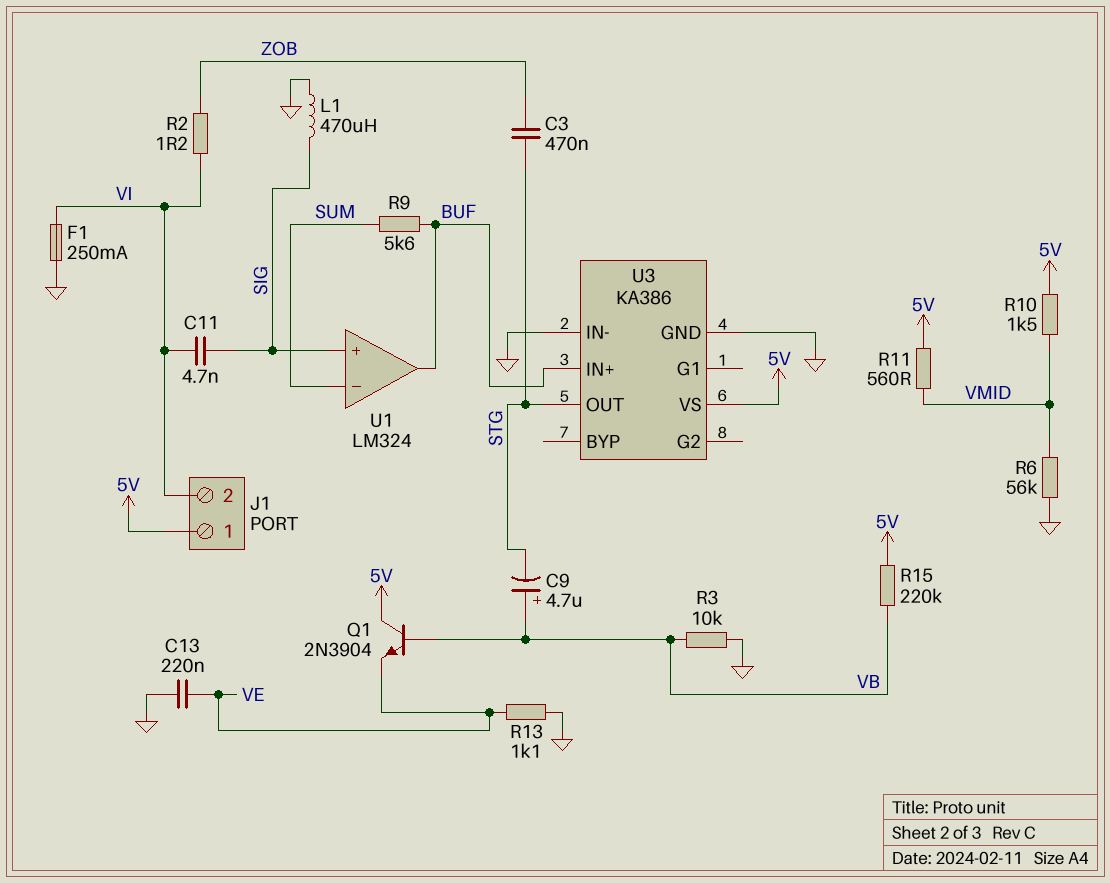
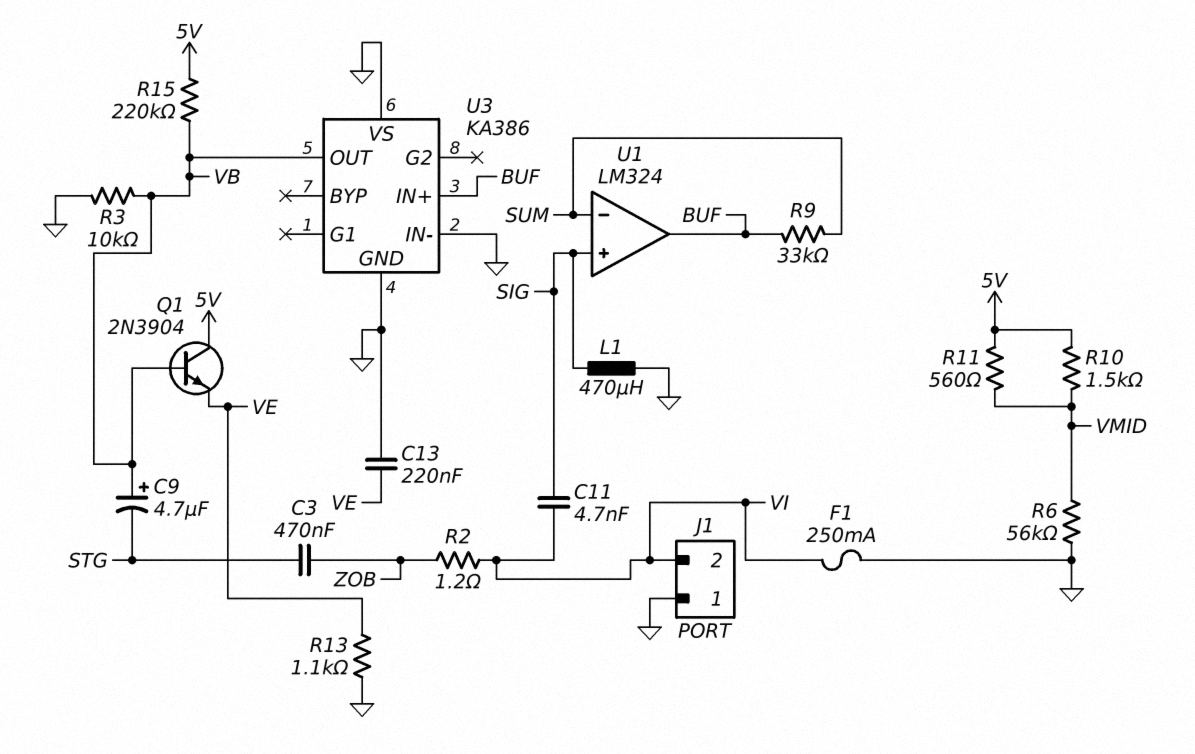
J1 pin 1: 5V -> GND
R9: 5.6k (BUF, SUM) -> 33k (BUF, SUM)
U3 pin OUT: STG -> VB
U3 pin VS: 5V -> GND

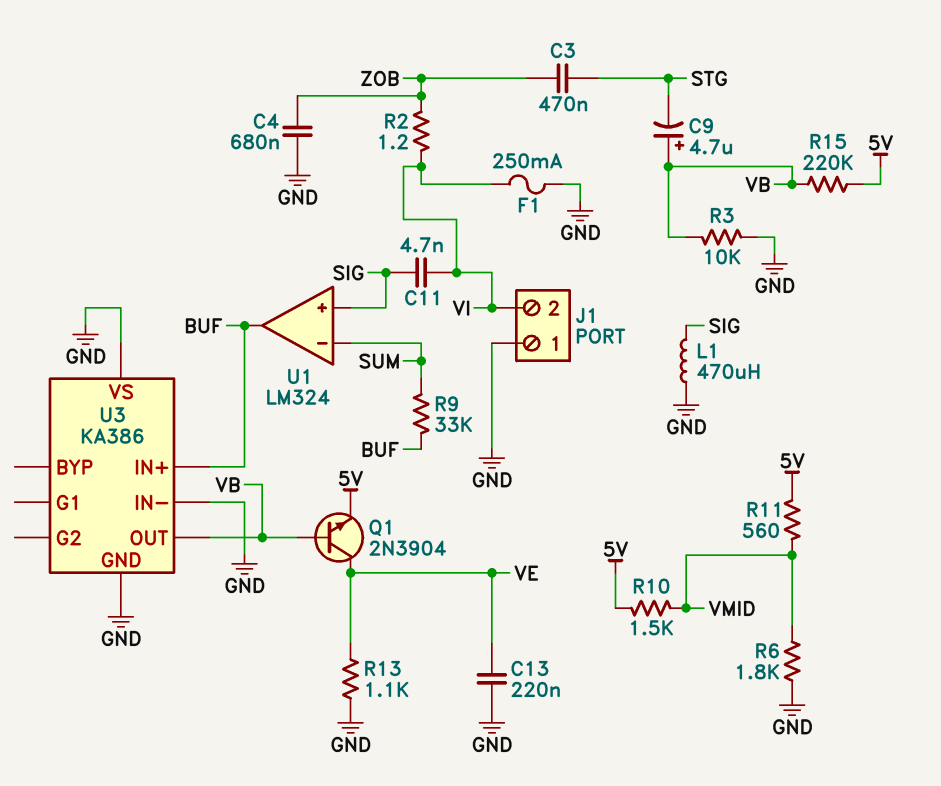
C4: none -> 680nF (GND, ZOB)
Q1: NPN 2N3904 (B VB, C 5V, E VE) -> NPN 2N3904 (B VB, C VE, E 5V)
R6: 56k (GND, VMID) -> 1.8k (GND, VMID)

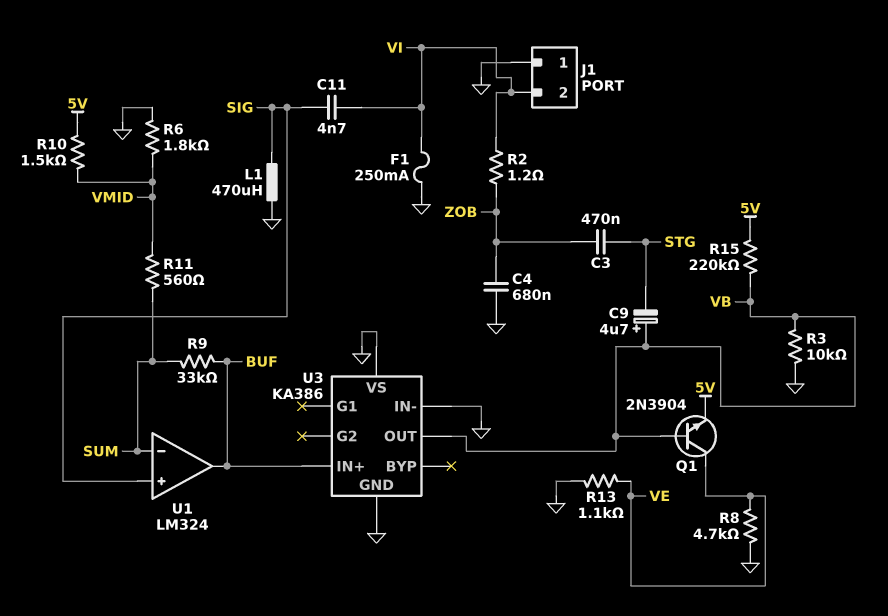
C13: 220nF (GND, VE) -> none
R8: none -> 4.7k (GND, VE)
R11: 560 (5V, VMID) -> 560 (SUM, VMID)

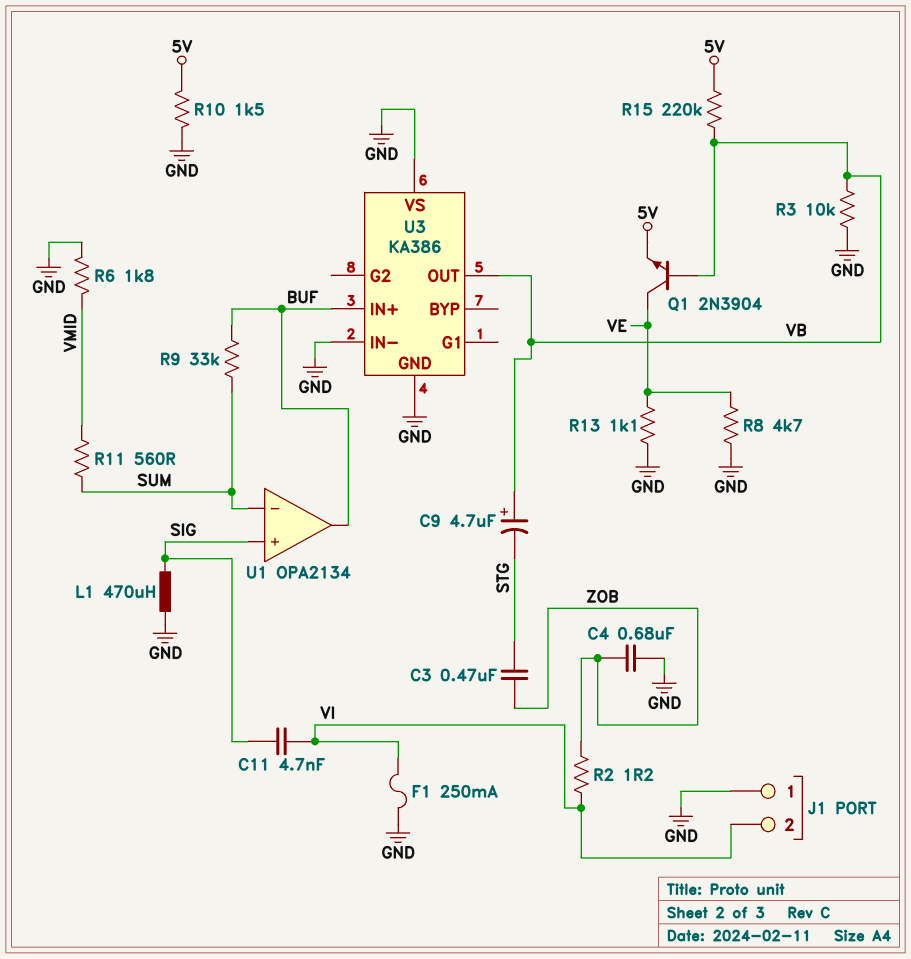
R10: 1.5k (5V, VMID) -> 1.5k (5V, GND)
U1: LM324 -> OPA2134

